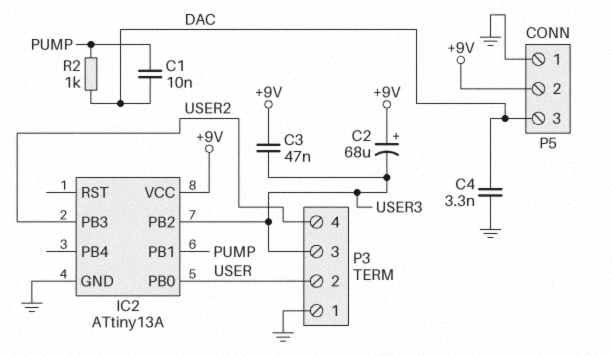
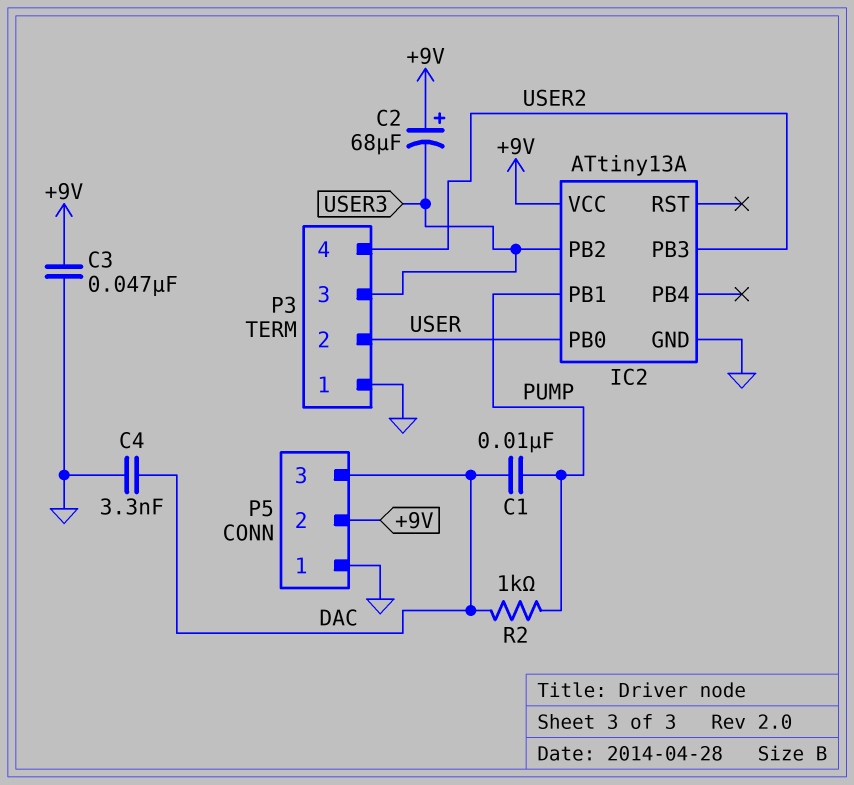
C3: 47nF (+9V, USER3) -> 47nF (+9V, GND)

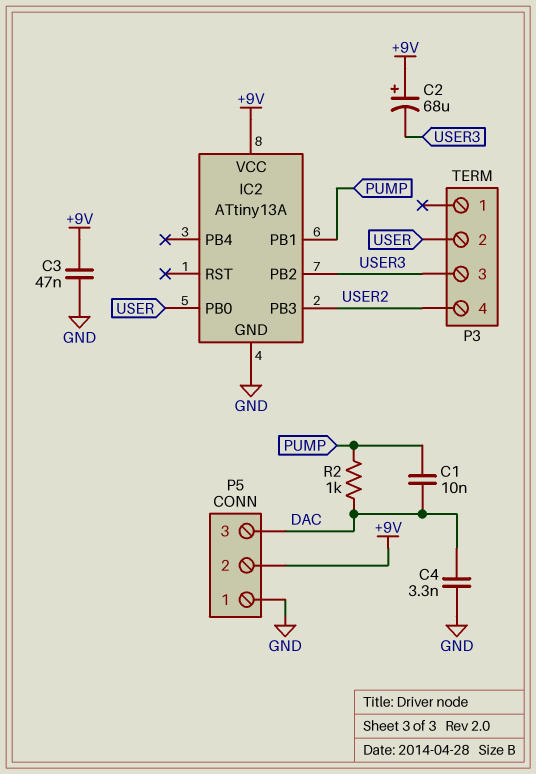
P3 pin 1: GND -> none

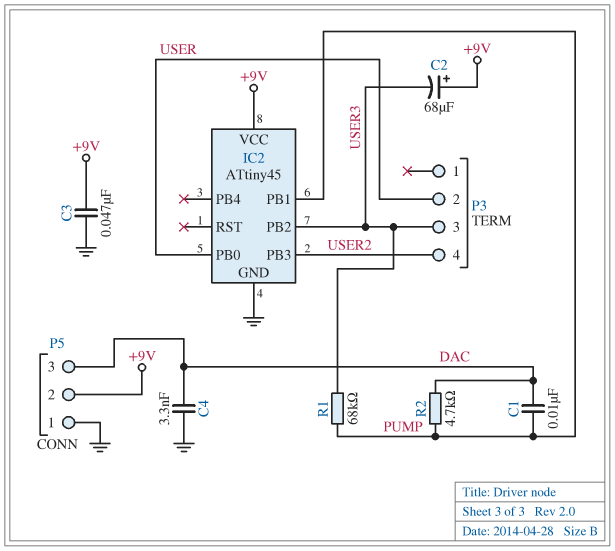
IC2: ATtiny13A -> ATtiny45
R1: none -> 68k (PUMP, USER3)
R2: 1k (DAC, PUMP) -> 4.7k (DAC, PUMP)

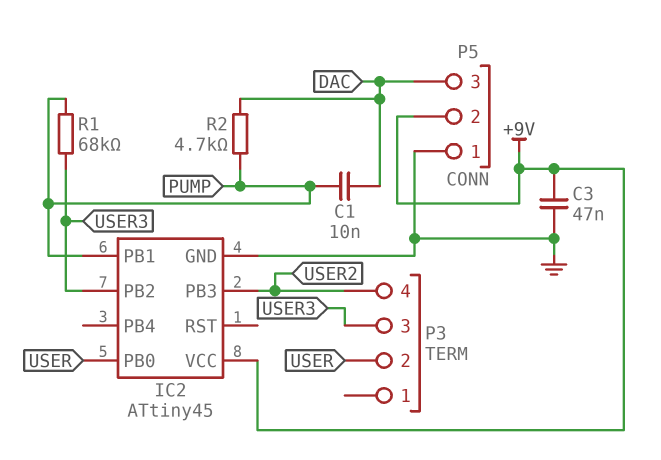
C2: 68uF (plus +9V, minus USER3) -> none
C4: 3.3nF (DAC, GND) -> none

